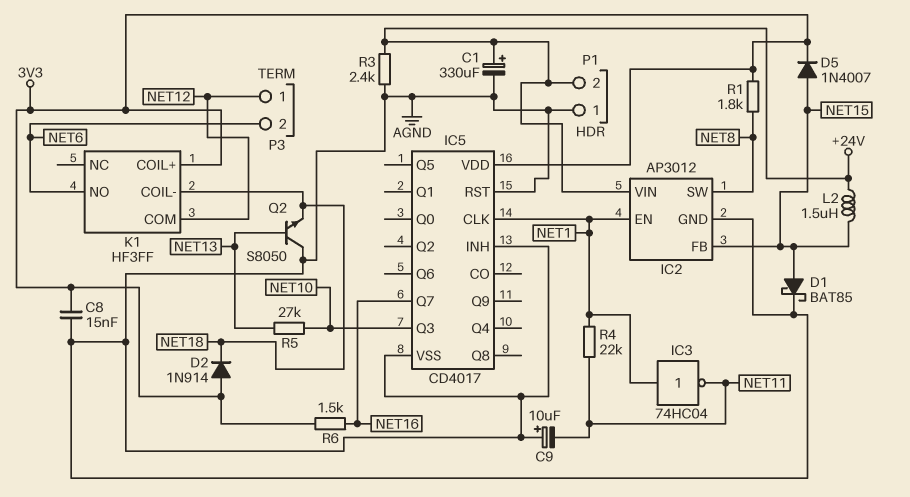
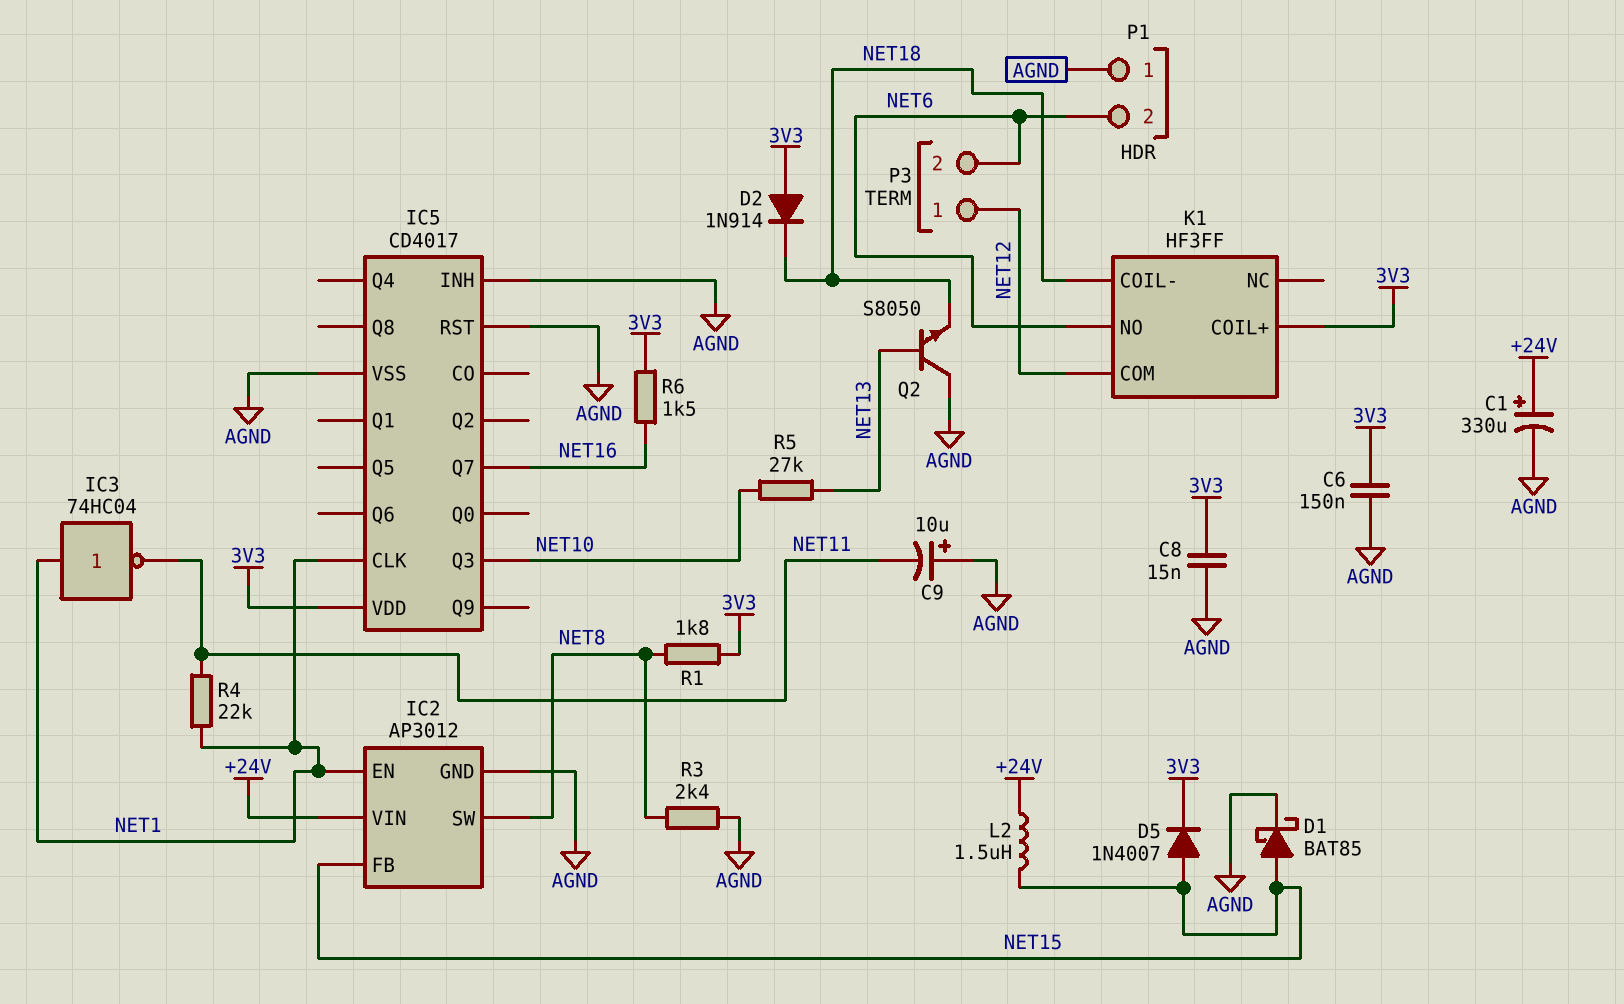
C6: none -> 150nF (3V3, AGND)
P1 pin 2: +24V -> NET6
R3: 2.4k (+24V, AGND) -> 2.4k (AGND, NET8)

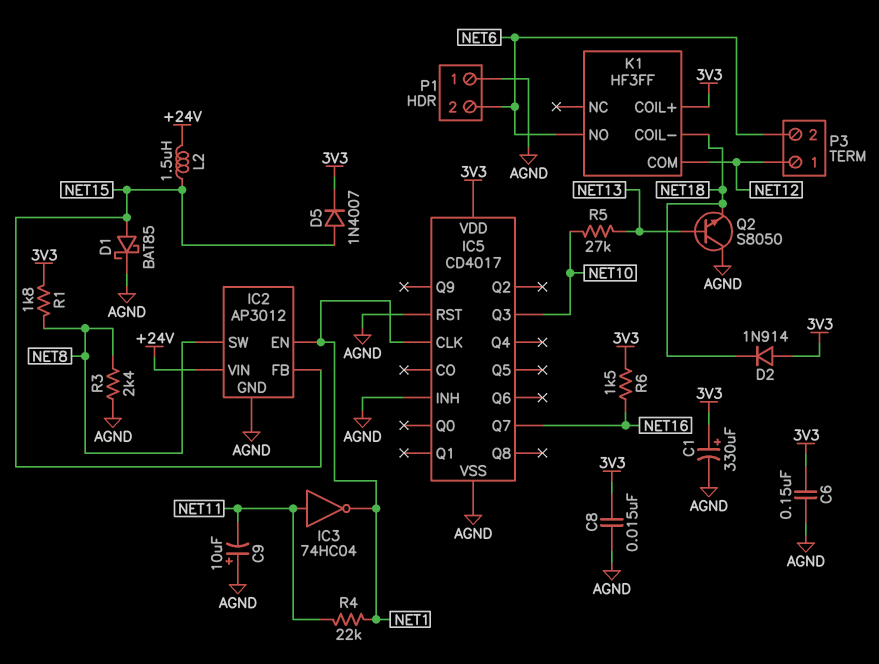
C1: 330uF (plus +24V, minus AGND) -> 330uF (plus 3V3, minus AGND)
IC3: NOT 74HC04 (in NET1, out NET11) -> NOT 74HC04 (in NET11, out NET1)

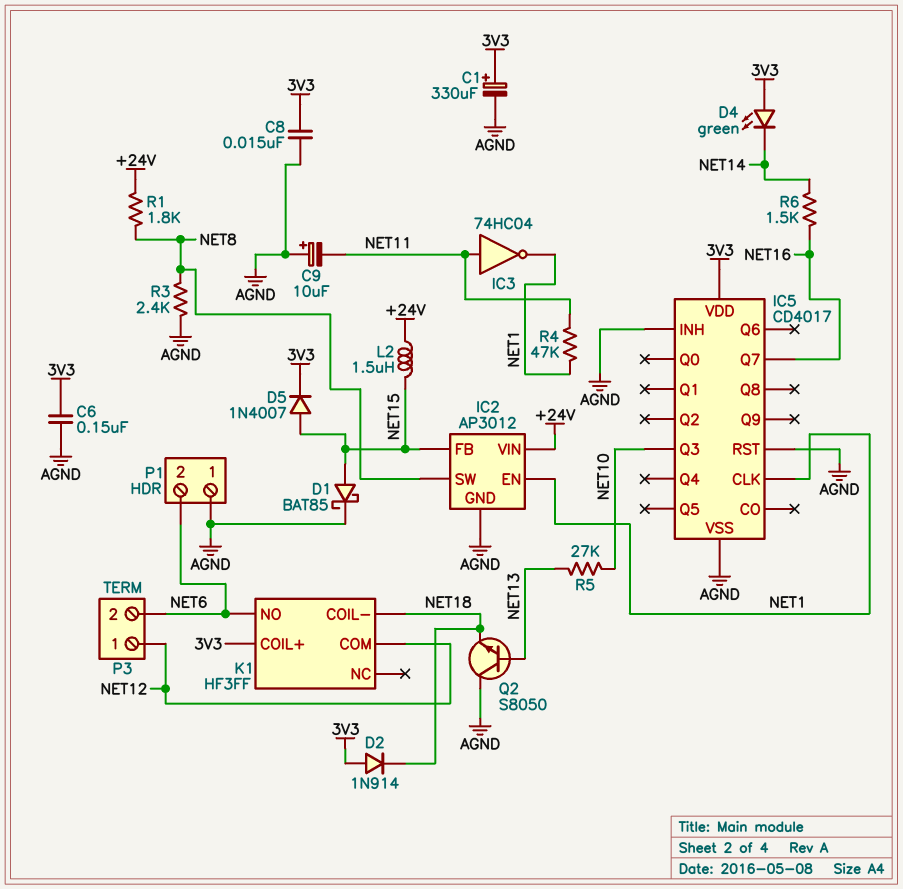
D4: none -> LED green (A 3V3, K NET14)
R1: 1.8k (3V3, NET8) -> 1.8k (+24V, NET8)
R4: 22k (NET1, NET11) -> 47k (NET1, NET11)
R6: 1.5k (3V3, NET16) -> 1.5k (NET14, NET16)

